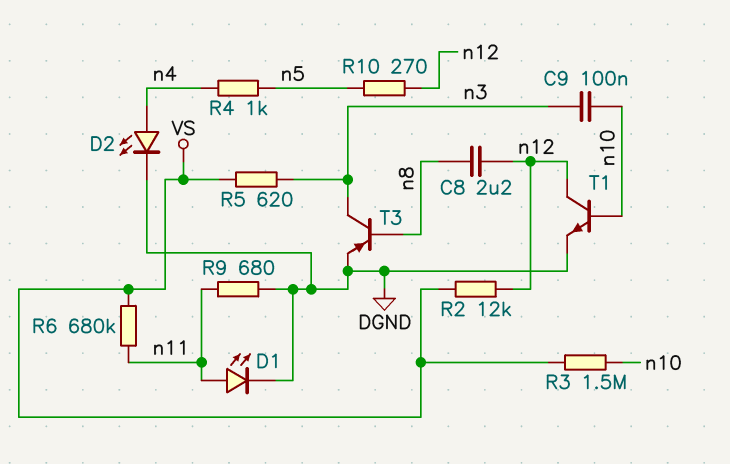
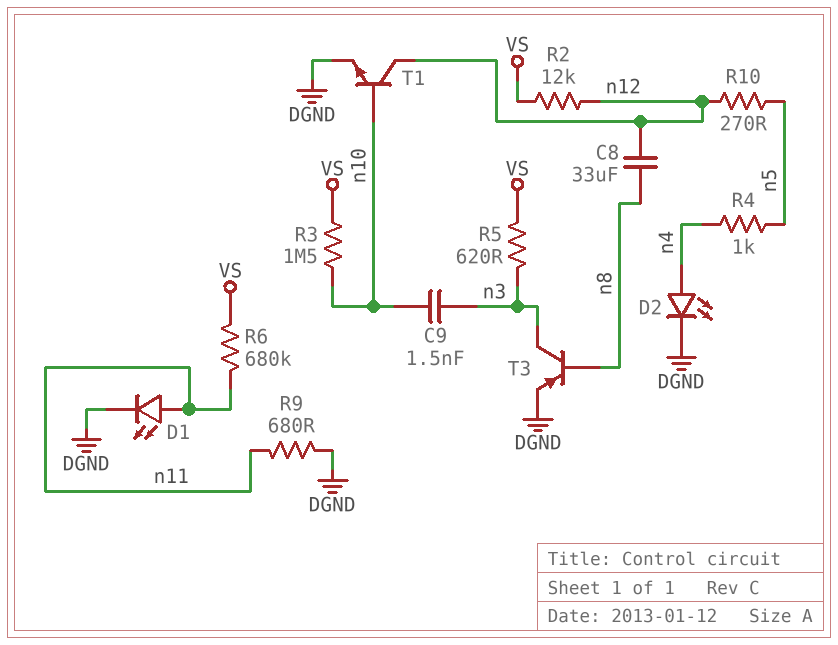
C8: 2.2uF (n8, n12) -> 33uF (n8, n12)
C9: 100nF (n3, n10) -> 1.5nF (n3, n10)

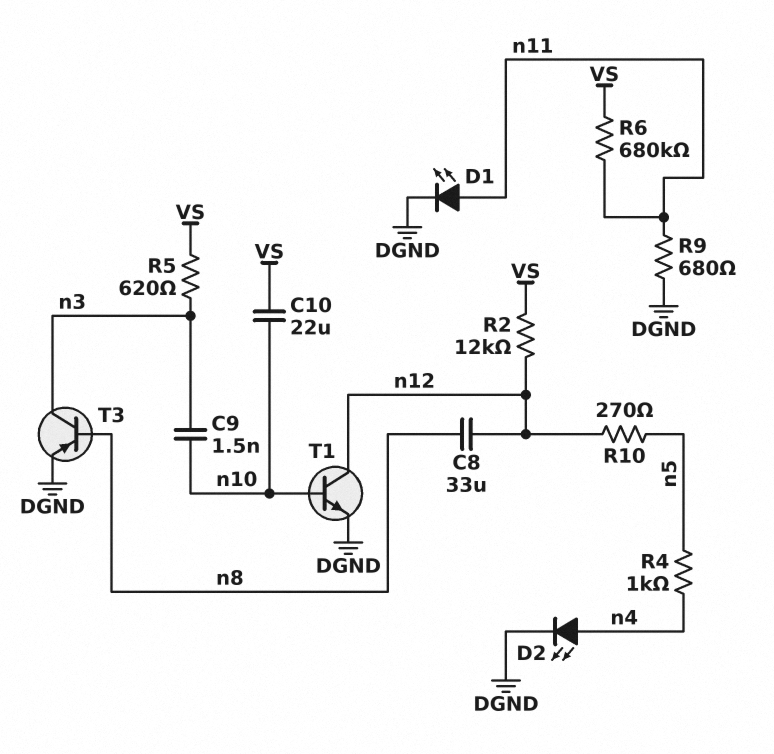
C10: none -> 22uF (VS, n10)
R3: 1.5M (VS, n10) -> none

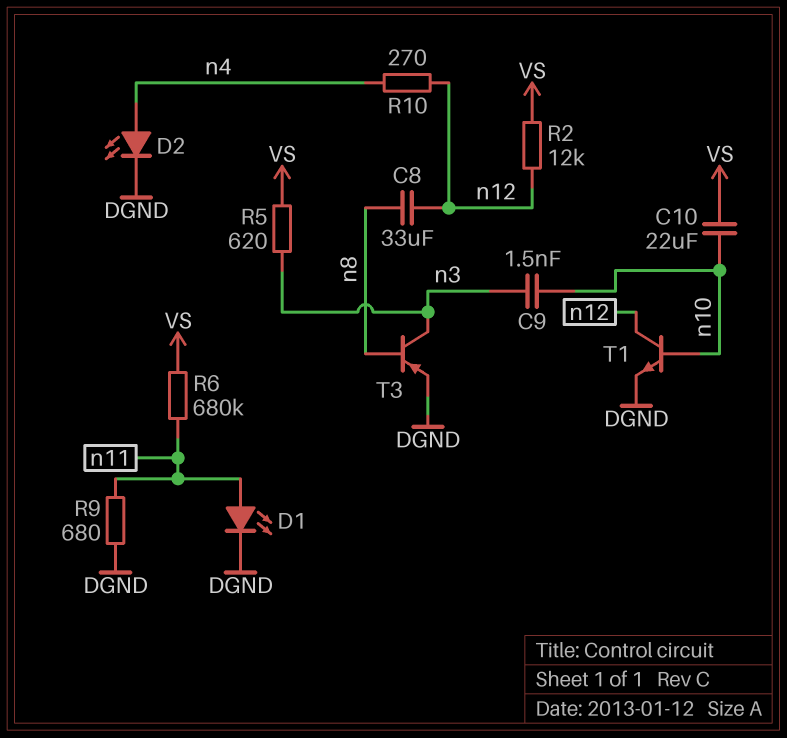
R4: 1k (n4, n5) -> none
R10: 270 (n5, n12) -> 270 (n4, n12)

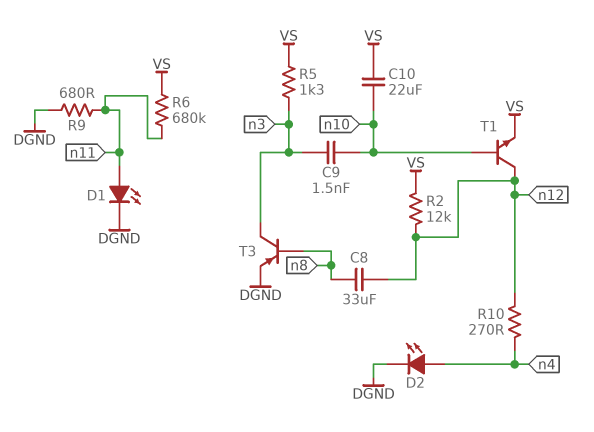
R5: 620 (VS, n3) -> 1.3k (VS, n3)
T1: NPN (B n10, C n12, E DGND) -> NPN (B n10, C n12, E VS)

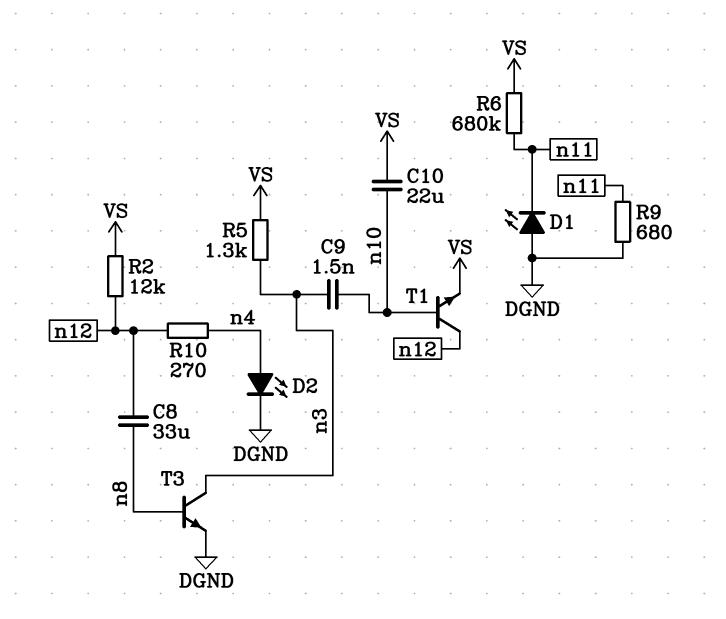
D1: LED (A n11, K DGND) -> LED (A DGND, K n11)
T3: PNP (B n8, C n3, E DGND) -> NPN (B n8, C n3, E DGND)

